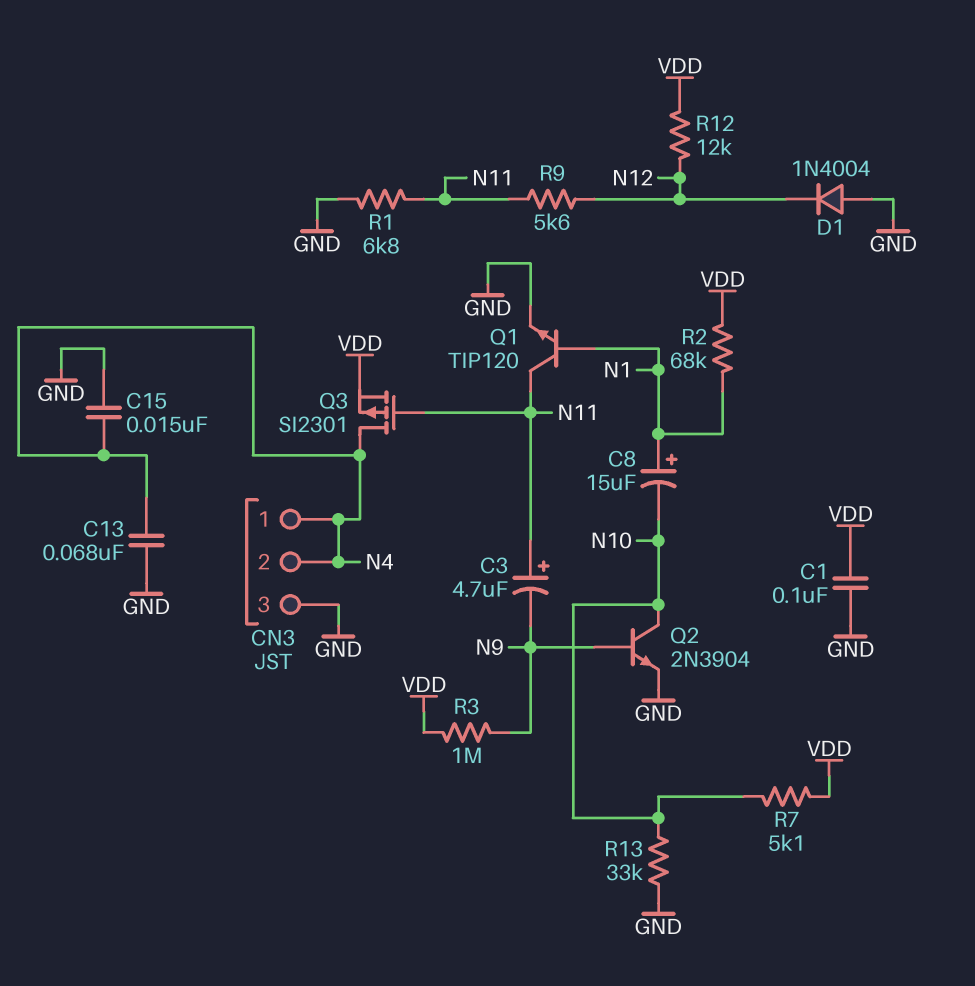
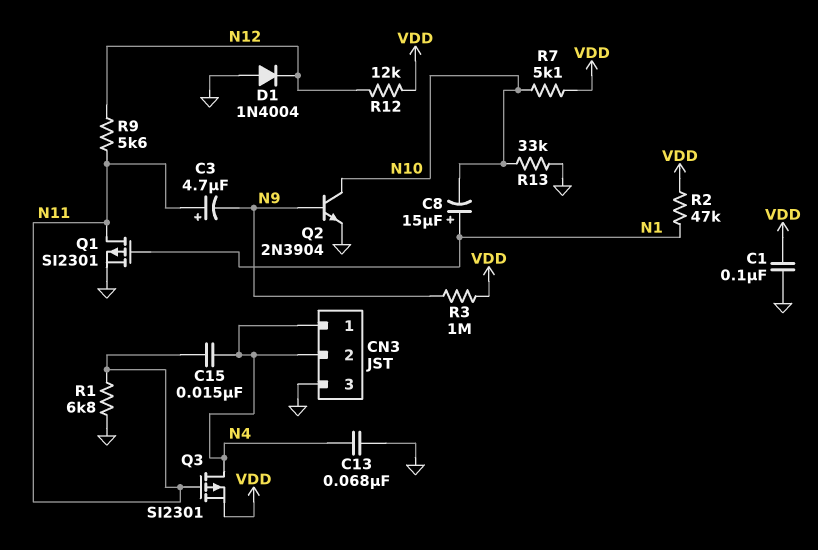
C15: 15nF (GND, N4) -> 15nF (N4, N11)
Q1: NPN TIP120 (B N1, C N11, E GND) -> PMOS SI2301 (G N1, D N11, S GND)
R2: 68k (N1, VDD) -> 47k (N1, VDD)

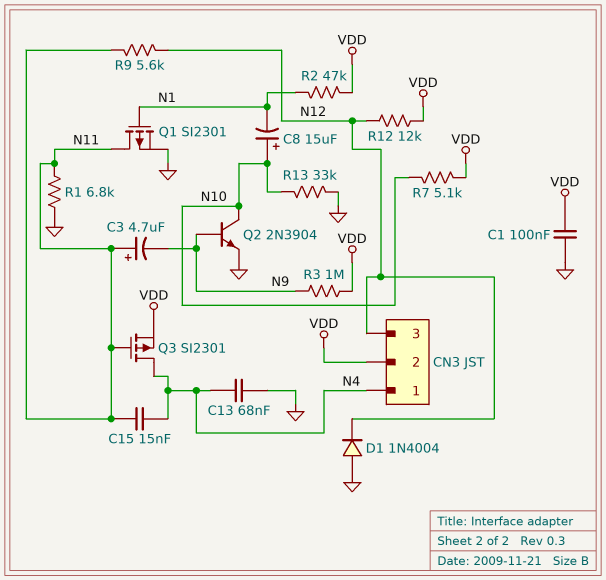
C8: 15uF (plus N1, minus N10) -> 15uF (plus N10, minus N1)
CN3 pin 2: N4 -> VDD
CN3 pin 3: GND -> N12

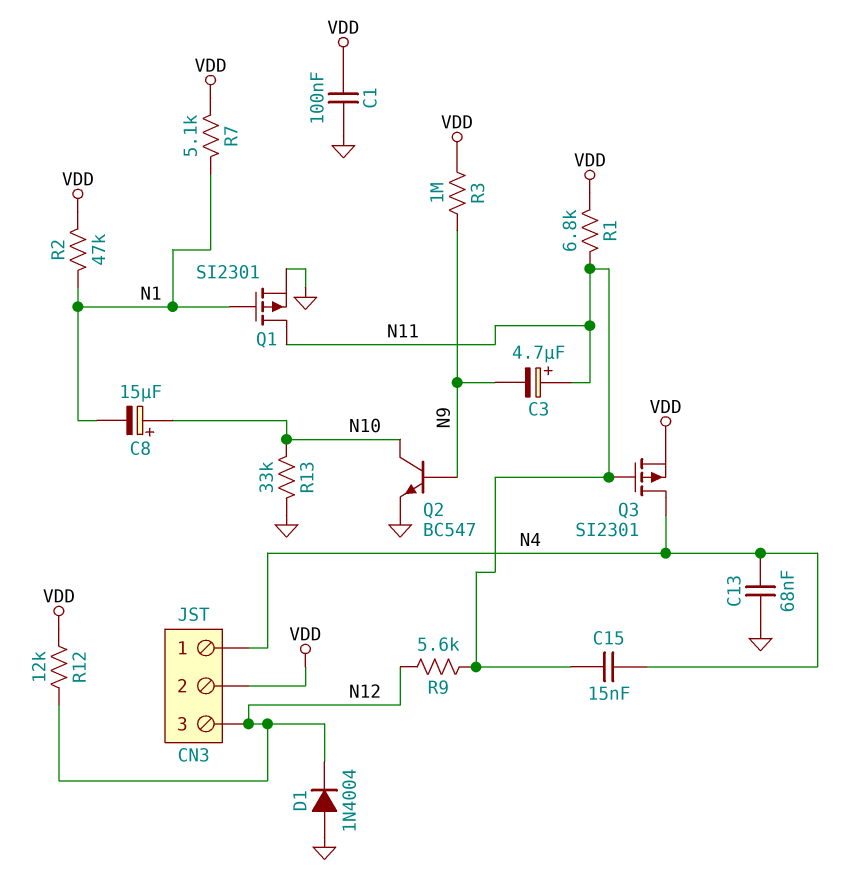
Q2: NPN 2N3904 (B N9, C N10, E GND) -> NPN BC547 (B N9, C N10, E GND)
R1: 6.8k (GND, N11) -> 6.8k (N11, VDD)
R7: 5.1k (N10, VDD) -> 5.1k (N1, VDD)

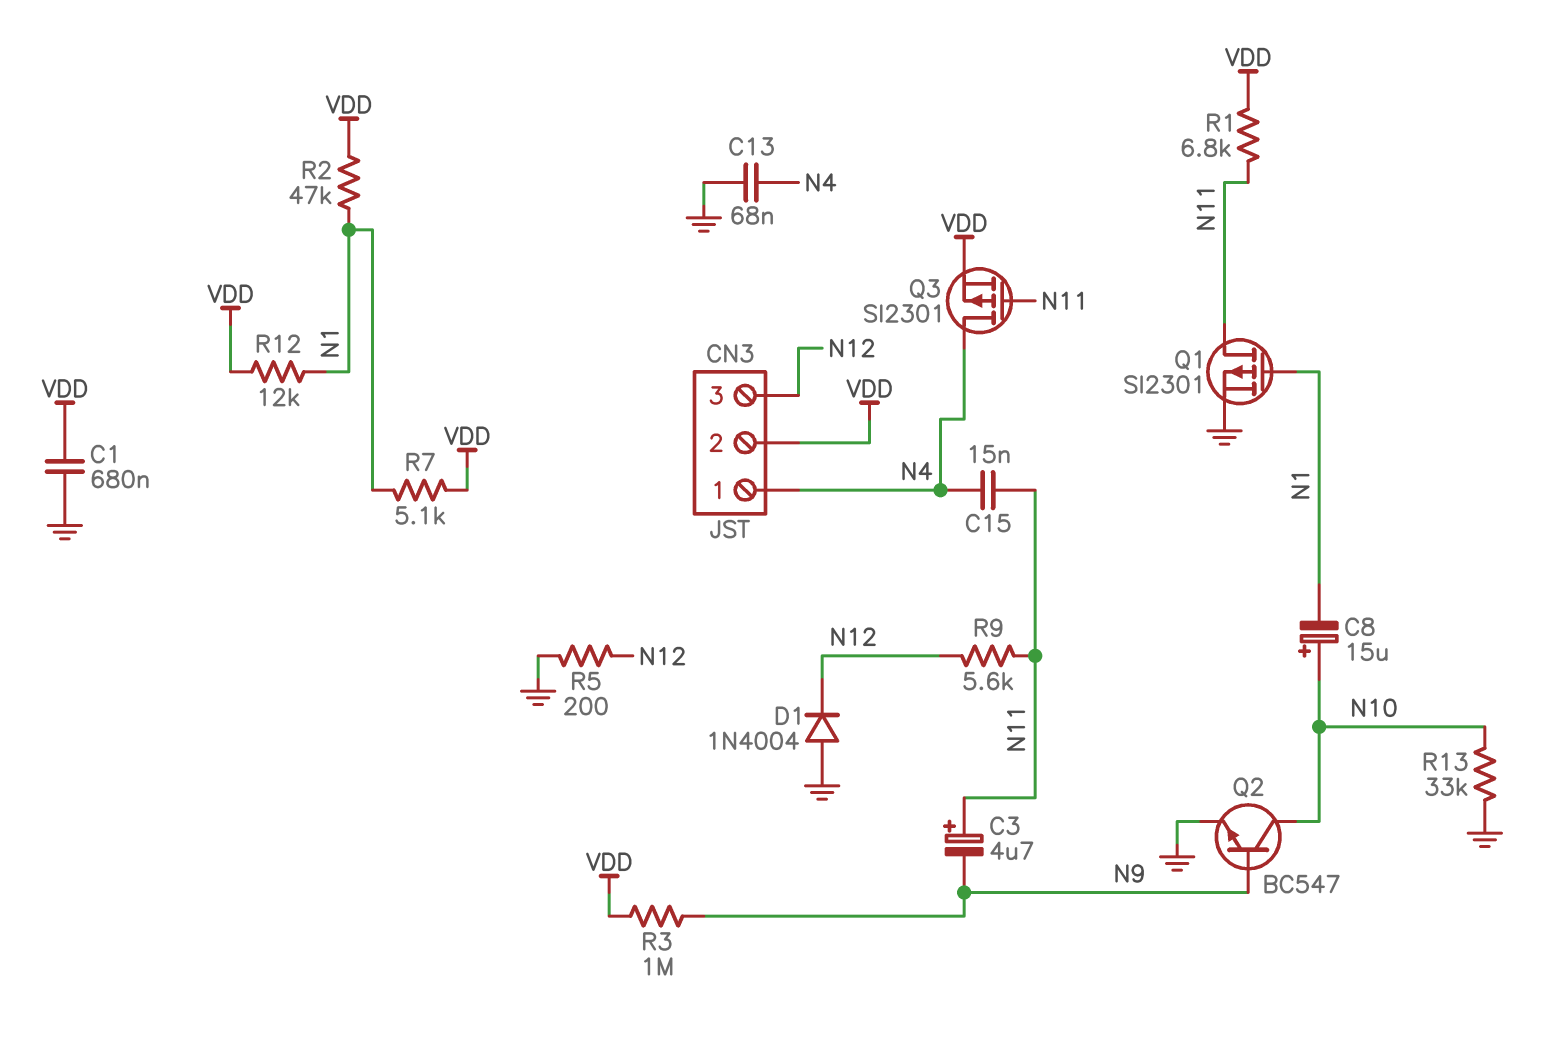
C1: 100nF (GND, VDD) -> 680nF (GND, VDD)
R5: none -> 200 (GND, N12)
R12: 12k (N12, VDD) -> 12k (N1, VDD)

